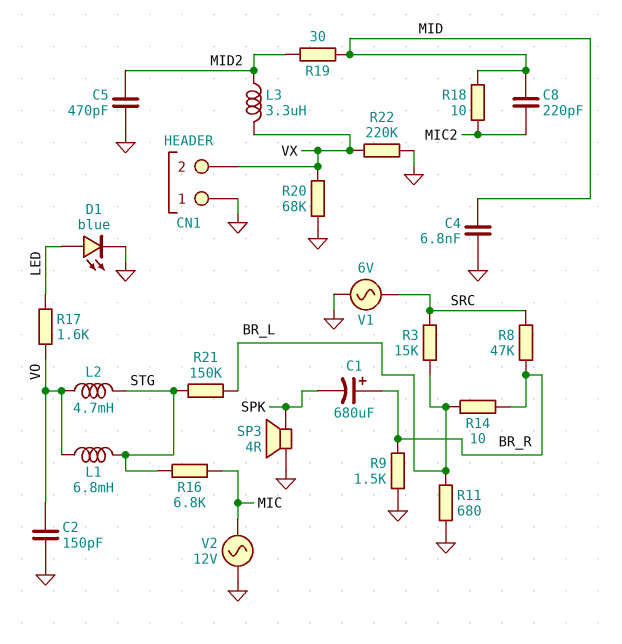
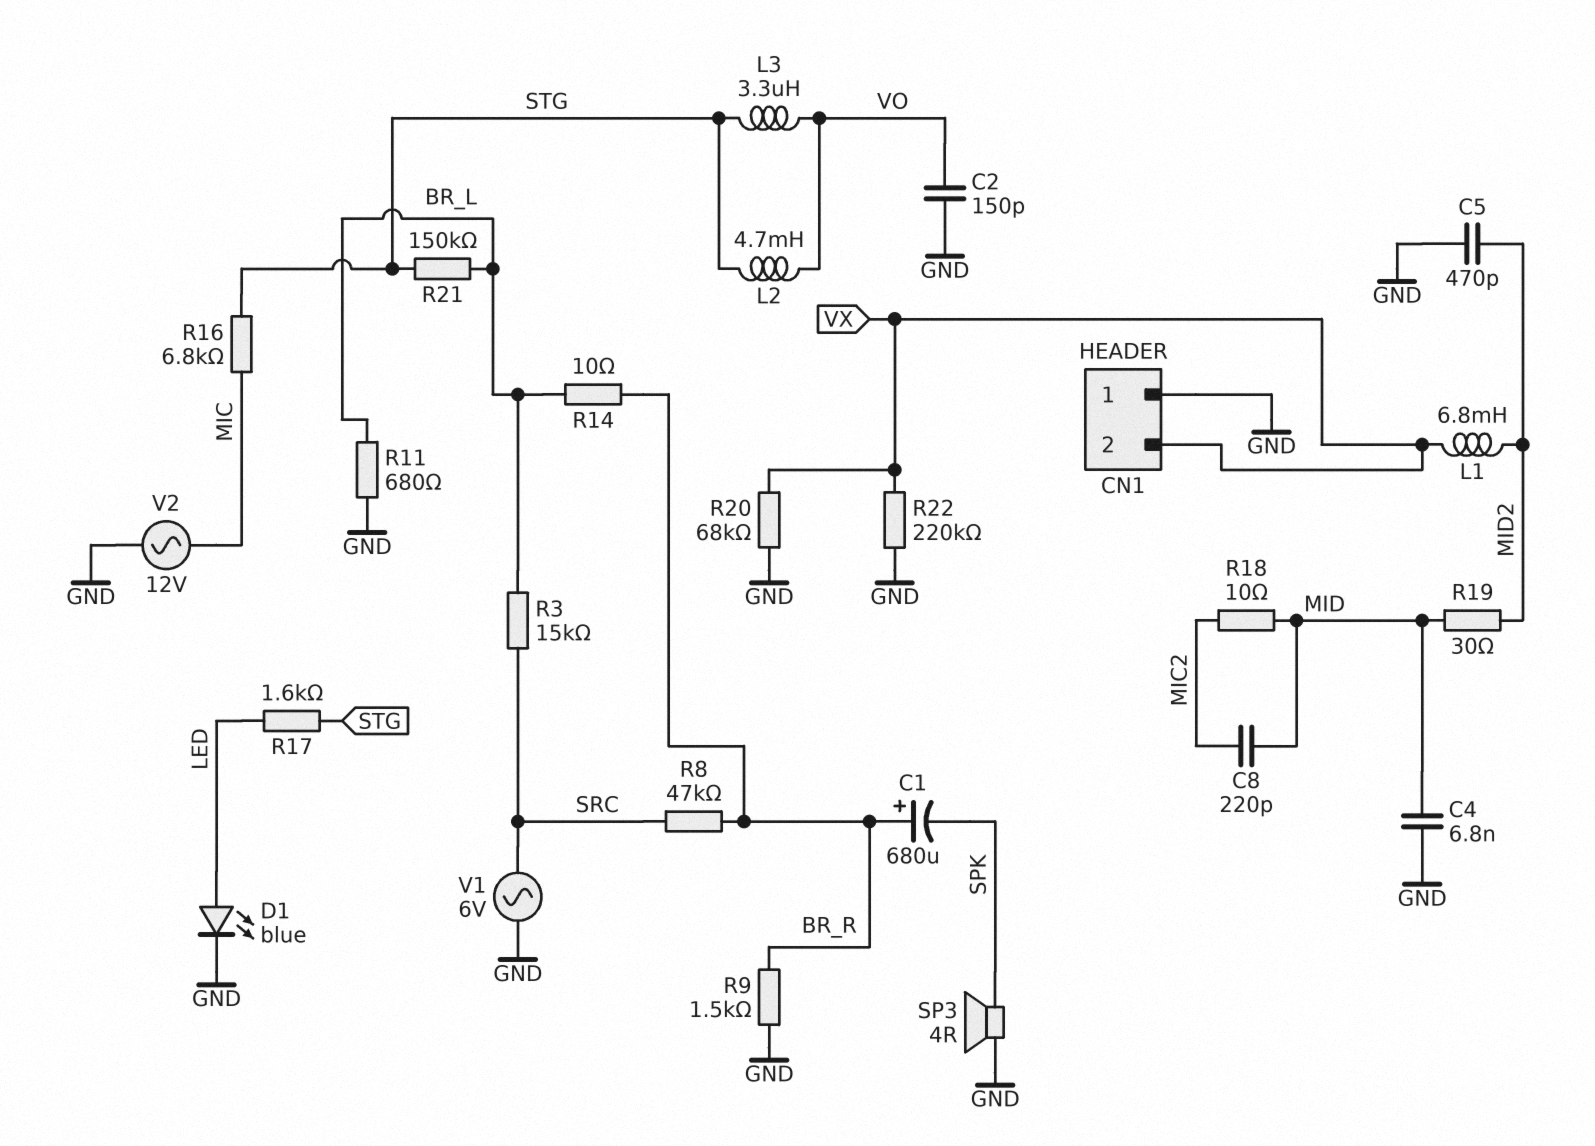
L1: 6.8mH (STG, VO) -> 6.8mH (MID2, VX)
L3: 3.3uH (MID2, VX) -> 3.3uH (STG, VO)
R17: 1.6k (LED, VO) -> 1.6k (LED, STG)

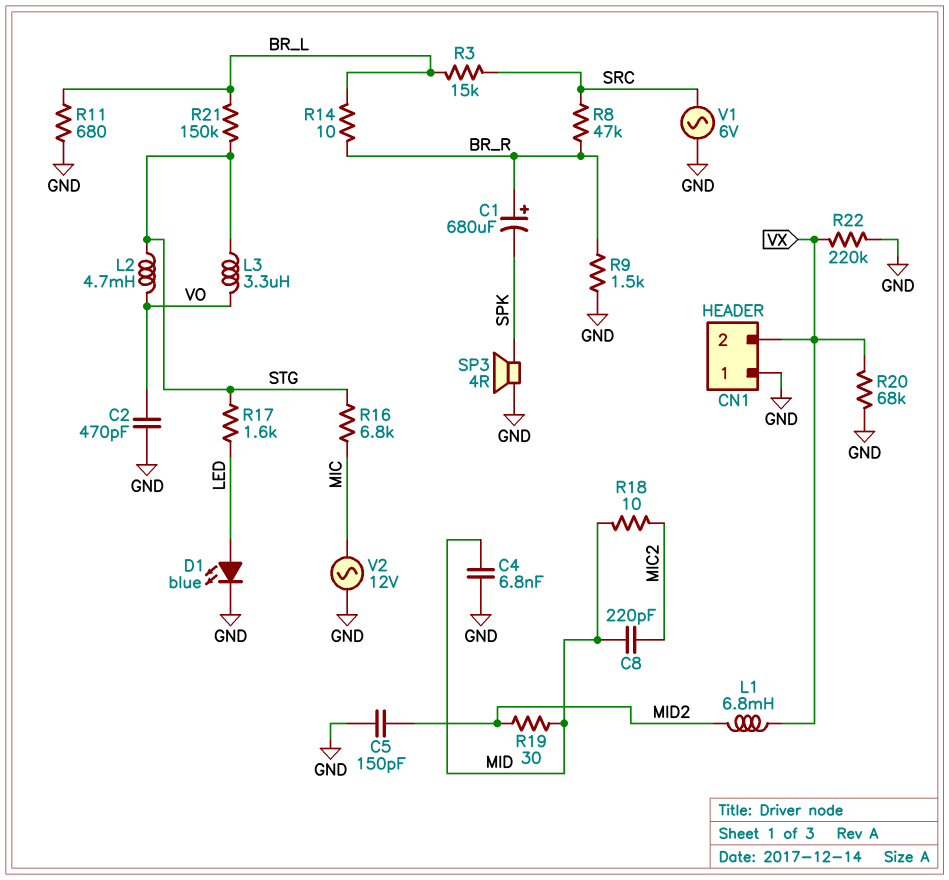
C2: 150pF (GND, VO) -> 470pF (GND, VO)
C5: 470pF (GND, MID2) -> 150pF (GND, MID2)

